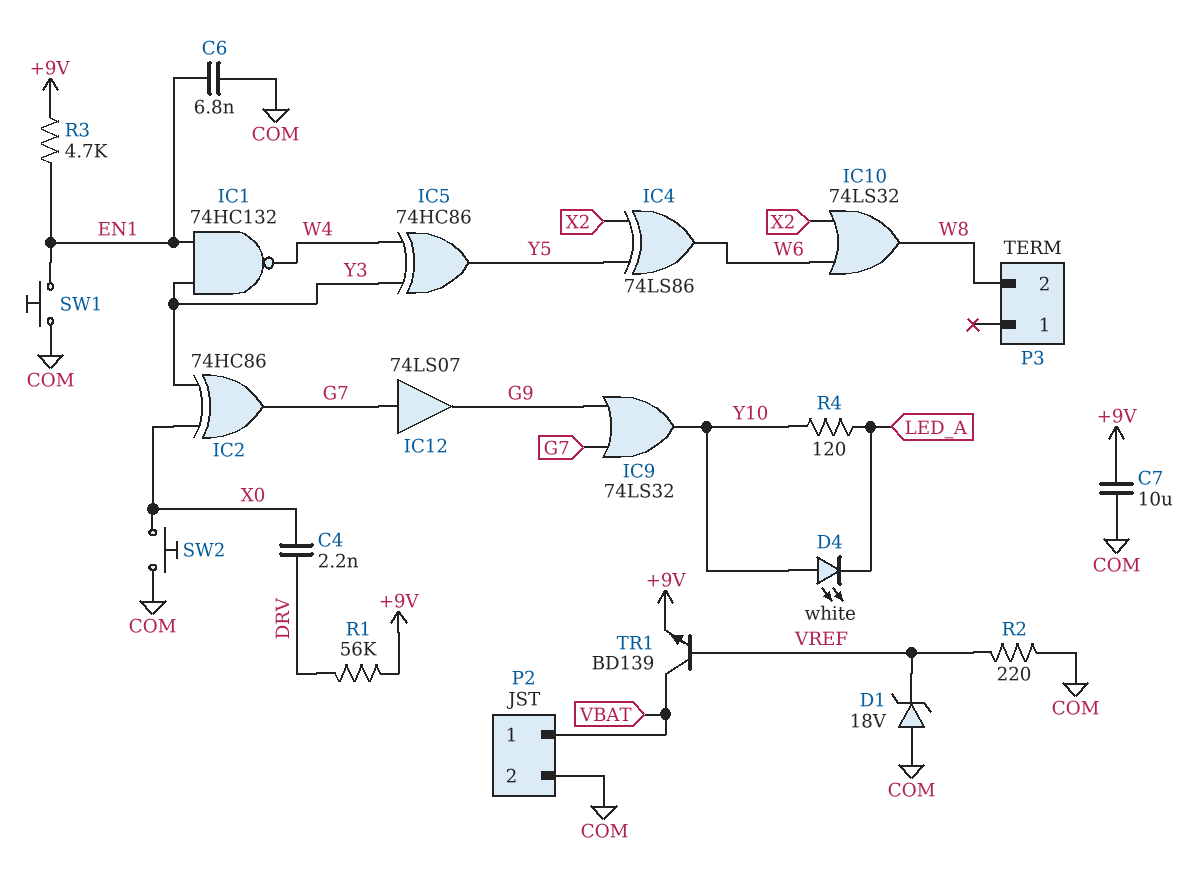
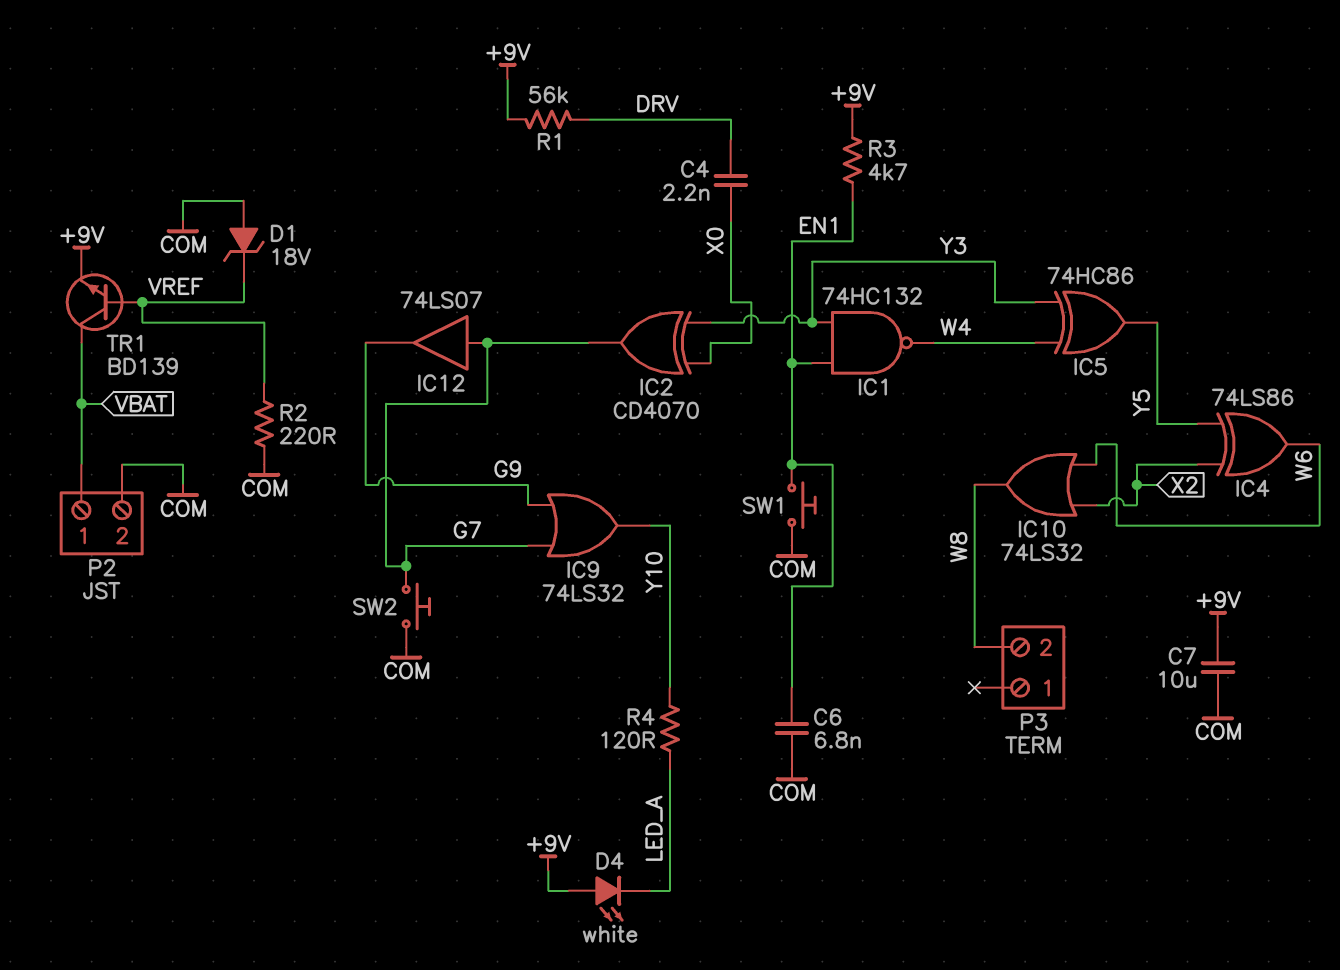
D4: LED white (A Y10, K LED_A) -> LED white (A +9V, K LED_A)
IC2: XOR 74HC86 (in X0, in Y3, out G7) -> XOR CD4070 (in X0, in Y3, out G7)
SW2: button (COM, X0) -> button (COM, G7)

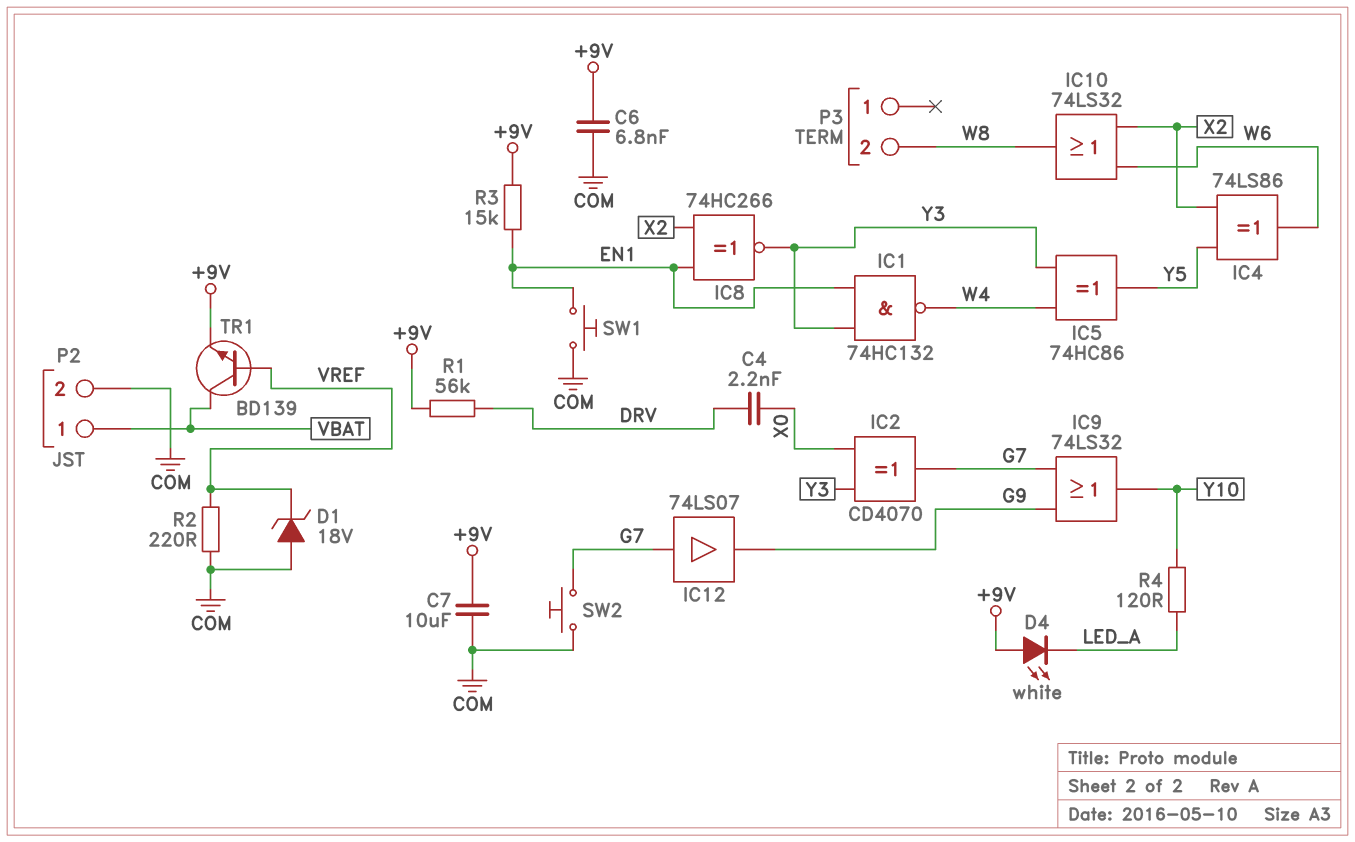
C6: 6.8nF (COM, EN1) -> 6.8nF (+9V, COM)
IC8: none -> XNOR 74HC266 (in EN1, in X2, out Y3)
R3: 4.7k (+9V, EN1) -> 15k (+9V, EN1)

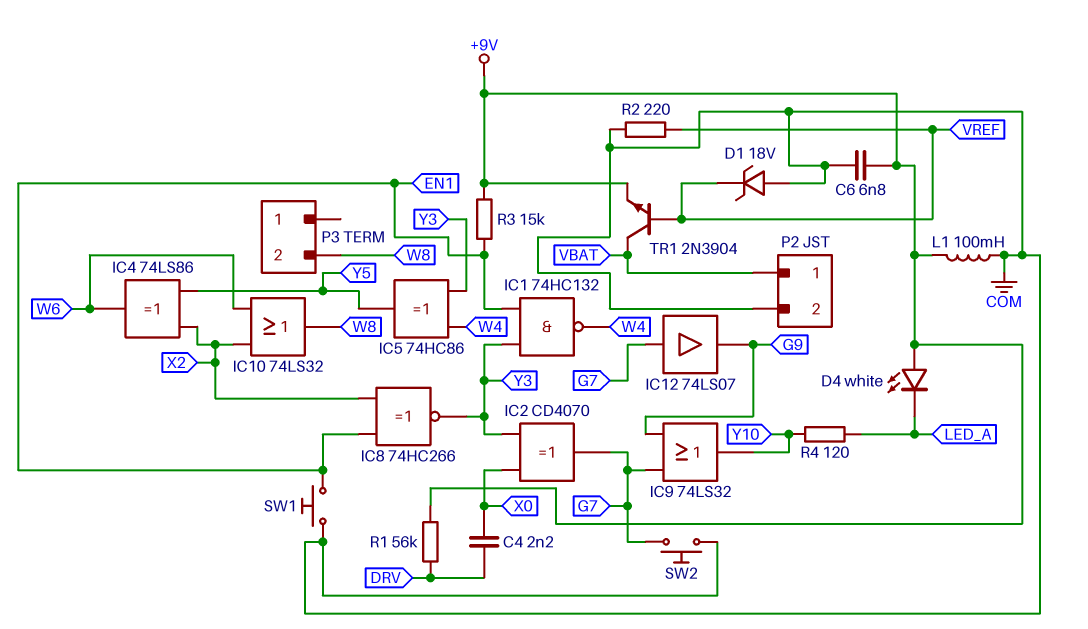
C7: 10uF (+9V, COM) -> none
L1: none -> 100mH (+9V, COM)
TR1: NPN BD139 (B VREF, C VBAT, E +9V) -> NPN 2N3904 (B VREF, C VBAT, E +9V)

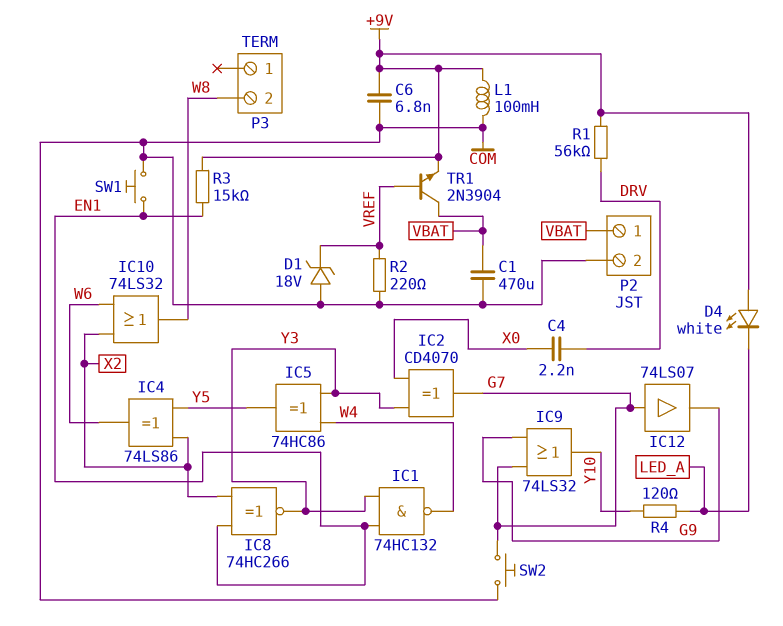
C1: none -> 470uF (COM, VBAT)

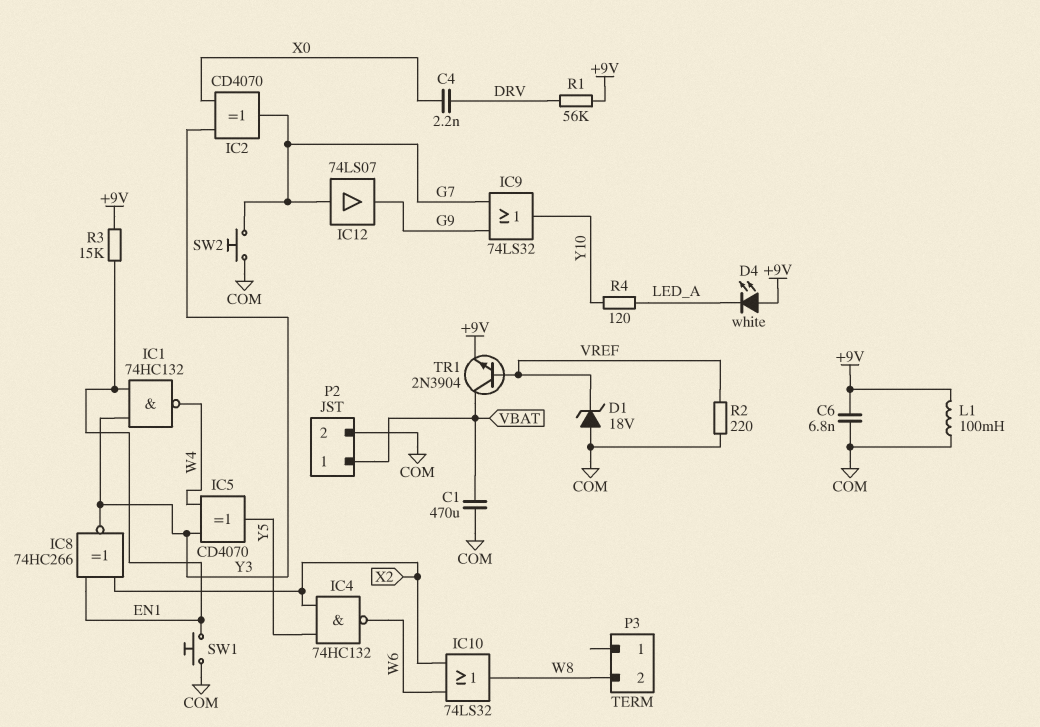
IC4: XOR 74LS86 (in X2, in Y5, out W6) -> NAND 74HC132 (in X2, in Y5, out W6)
IC5: XOR 74HC86 (in W4, in Y3, out Y5) -> XOR CD4070 (in W4, in Y3, out Y5)

